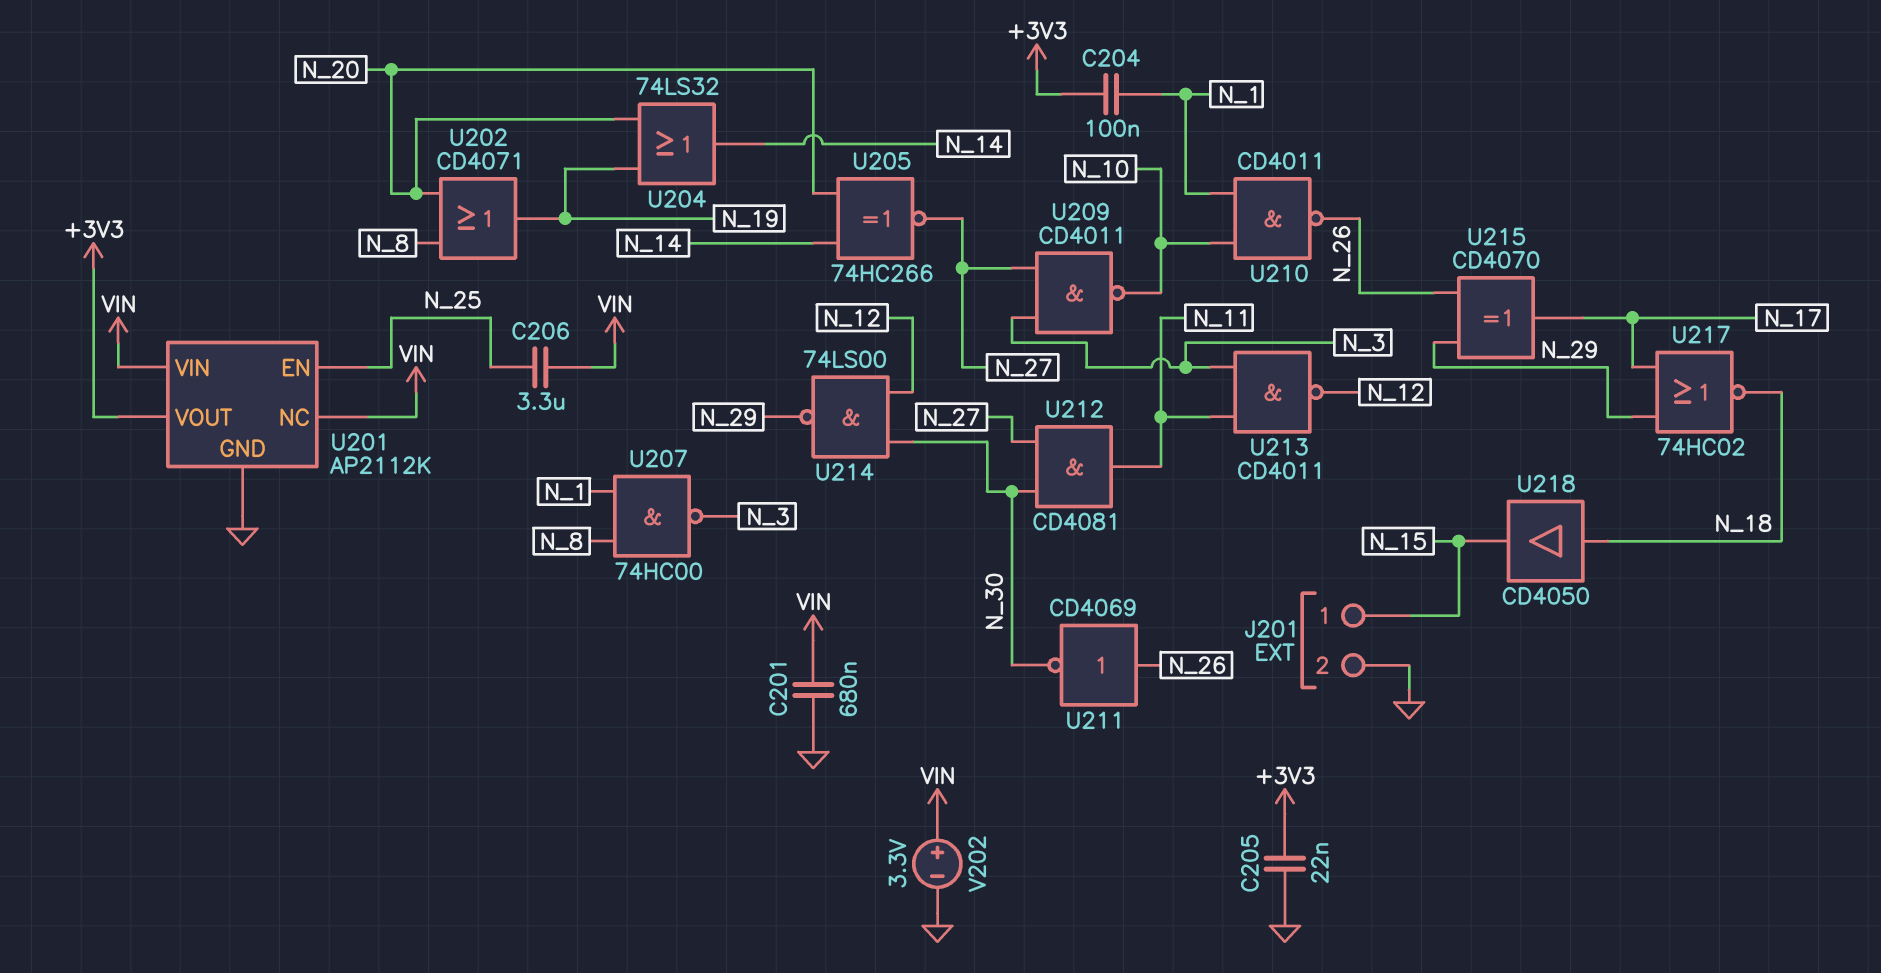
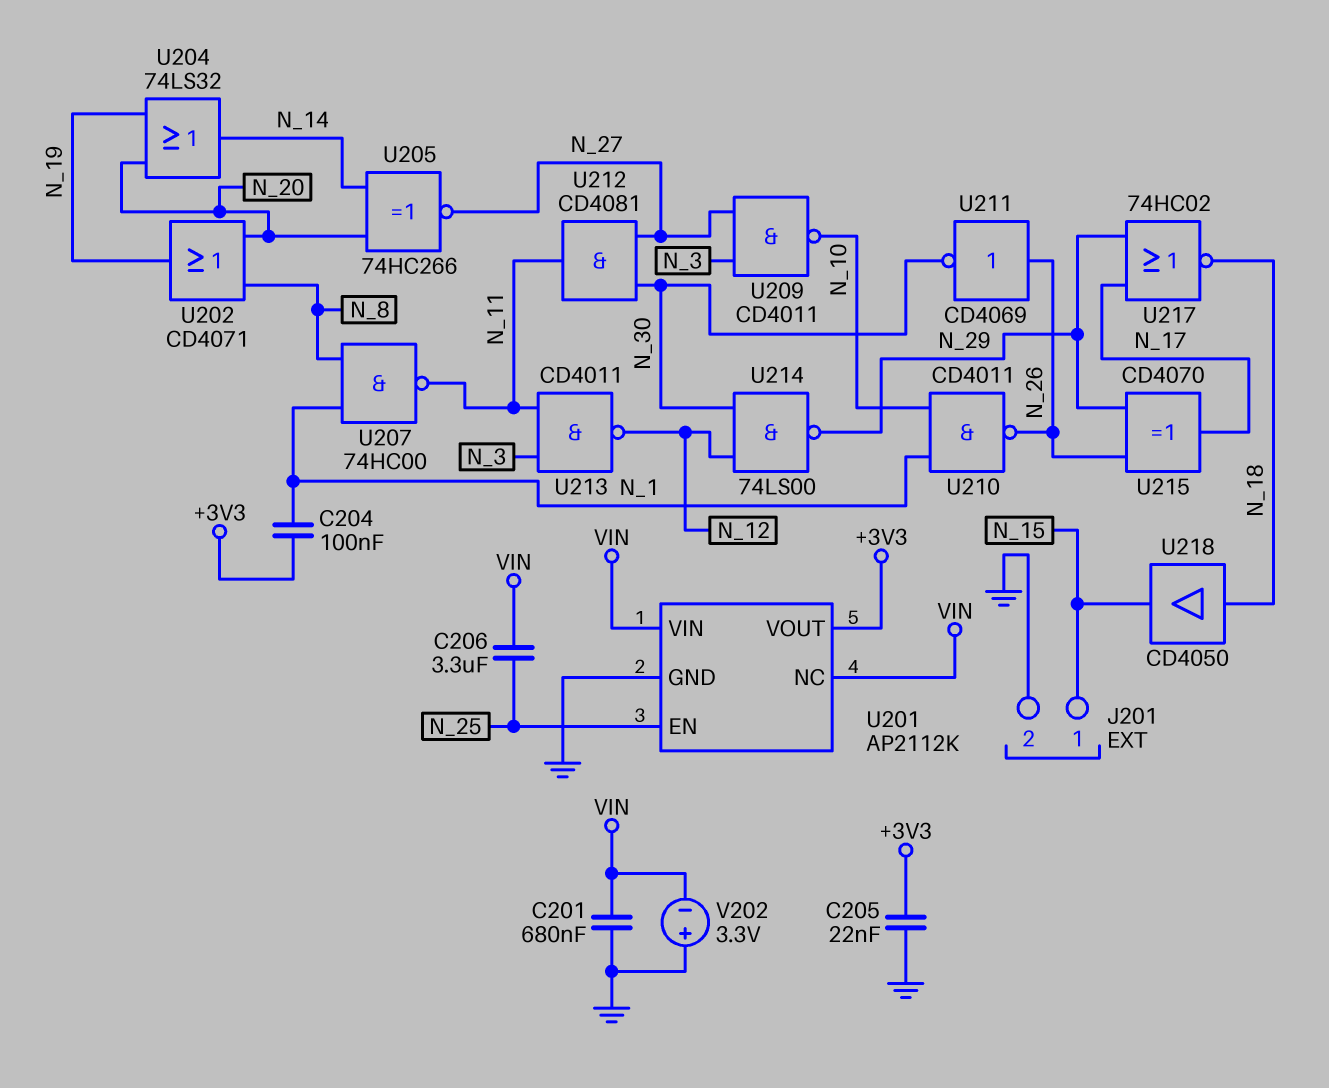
U207: NAND 74HC00 (in N_1, in N_8, out N_3) -> NAND 74HC00 (in N_1, in N_8, out N_11)
V202: 3.3V (plus VIN, minus GND) -> 3.3V (plus GND, minus VIN)

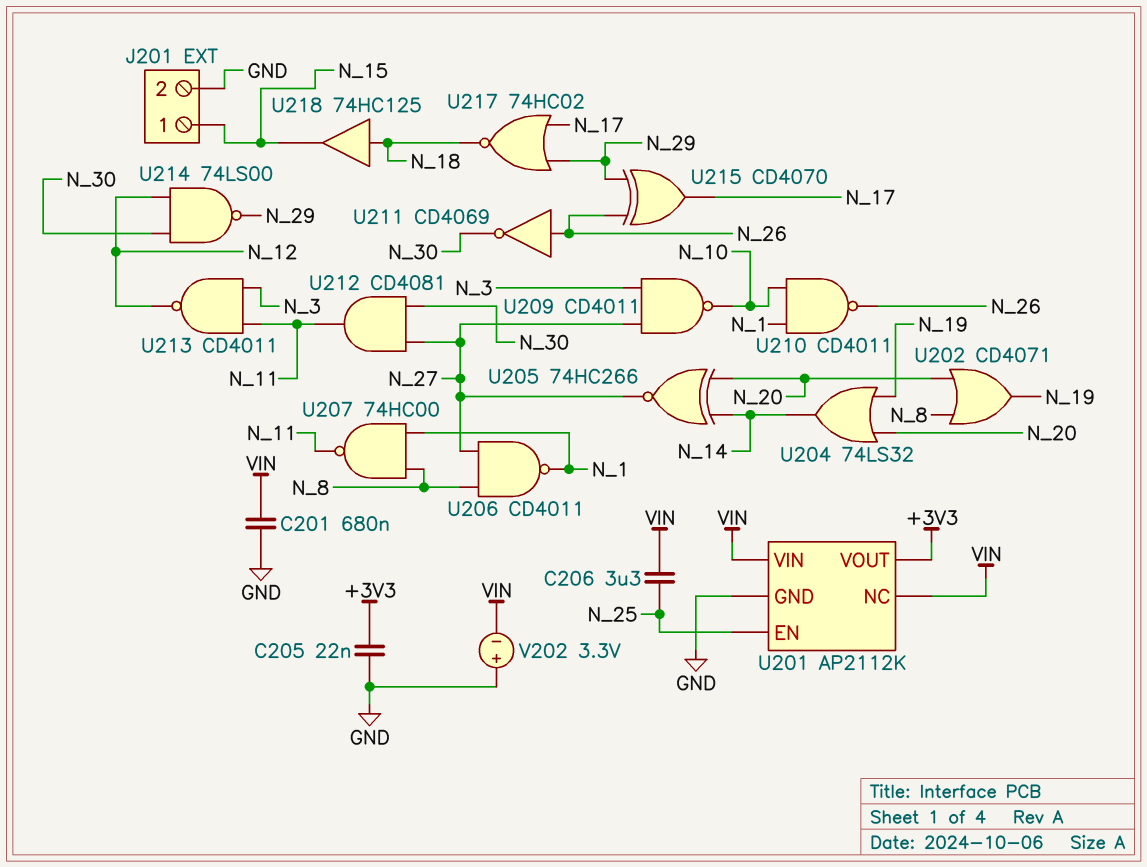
C204: 100nF (+3V3, N_1) -> none
U206: none -> NAND CD4011 (in N_8, in N_27, out N_1)
U218: buffer CD4050 (in N_18, out N_15) -> buffer 74HC125 (in N_18, out N_15)

